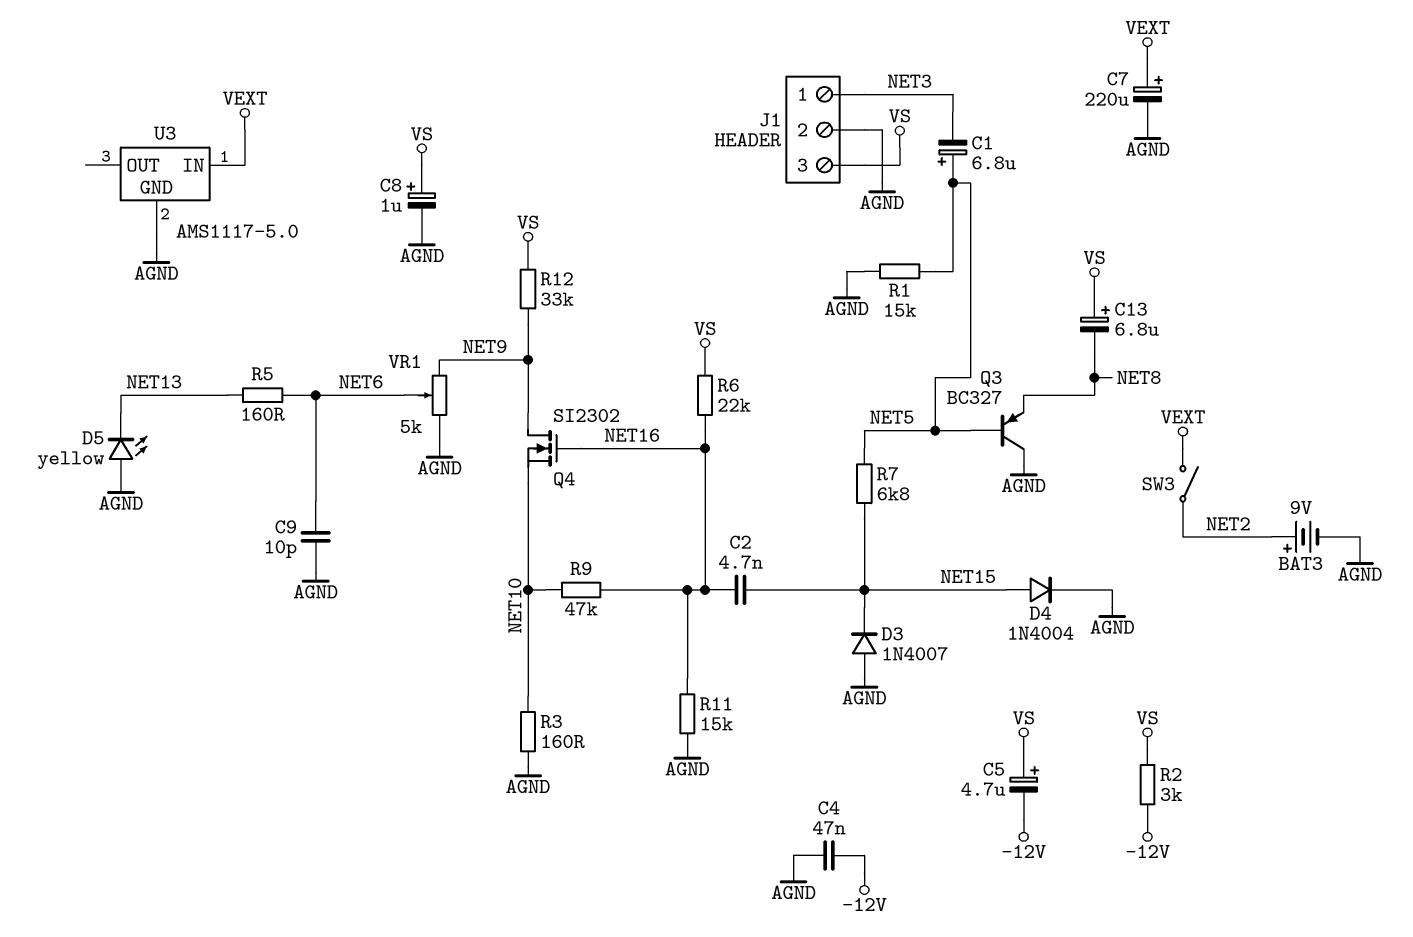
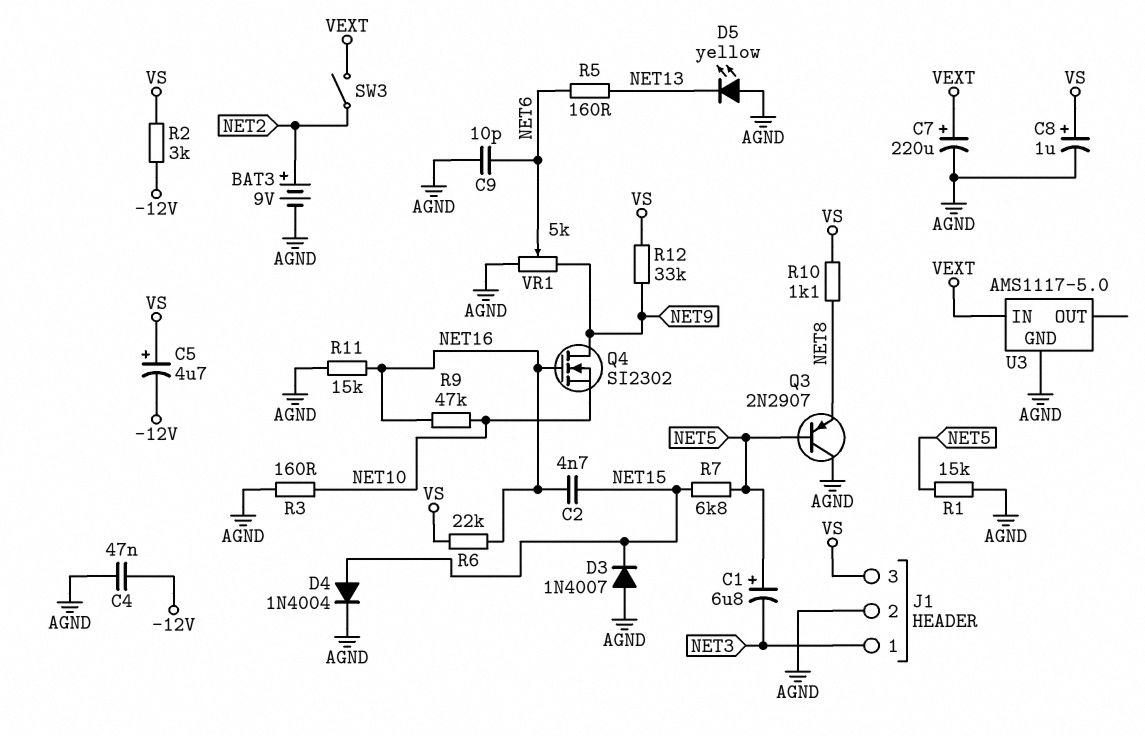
C13: 6.8uF (plus VS, minus NET8) -> none
Q3: PNP BC327 (B NET5, C AGND, E NET8) -> PNP 2N2907 (B NET5, C AGND, E NET8)
R10: none -> 1.1k (NET8, VS)

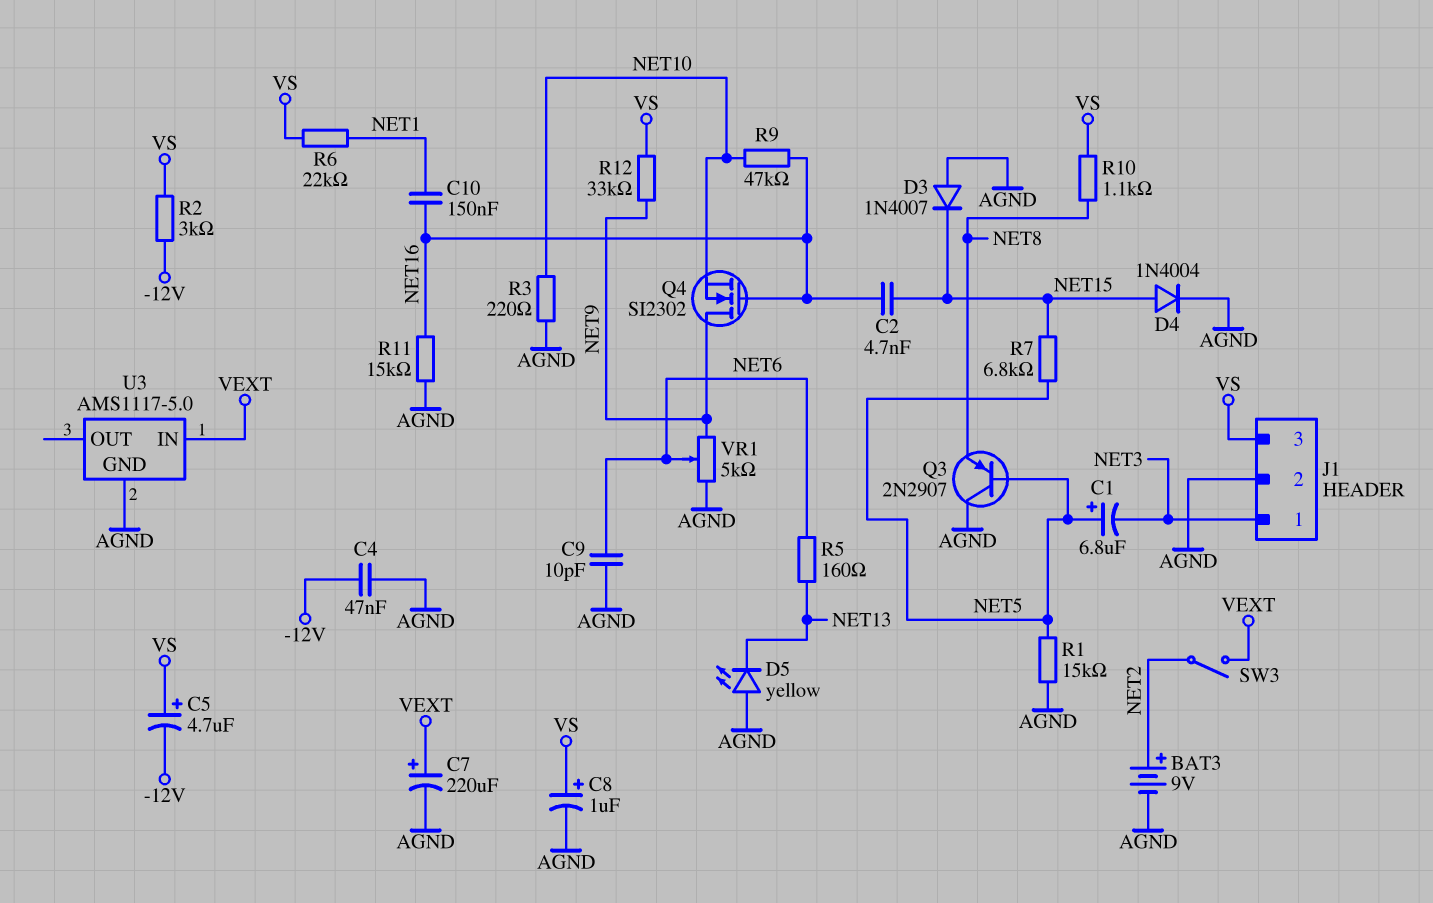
C10: none -> 150nF (NET1, NET16)
R3: 160 (AGND, NET10) -> 220 (AGND, NET10)
R6: 22k (NET16, VS) -> 22k (NET1, VS)

